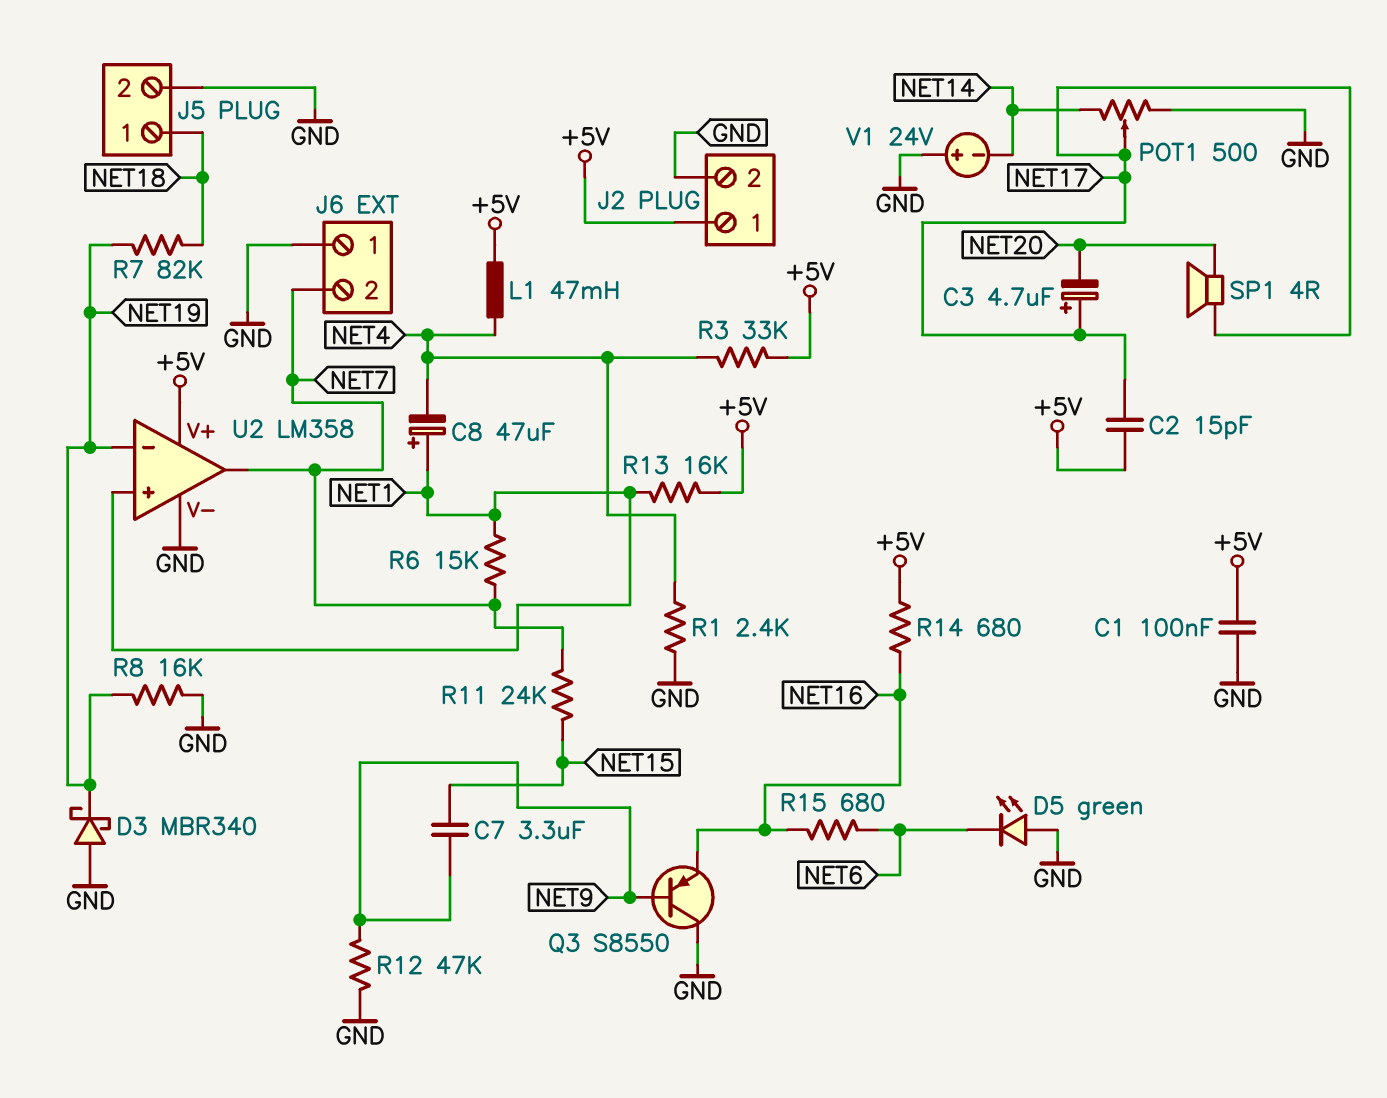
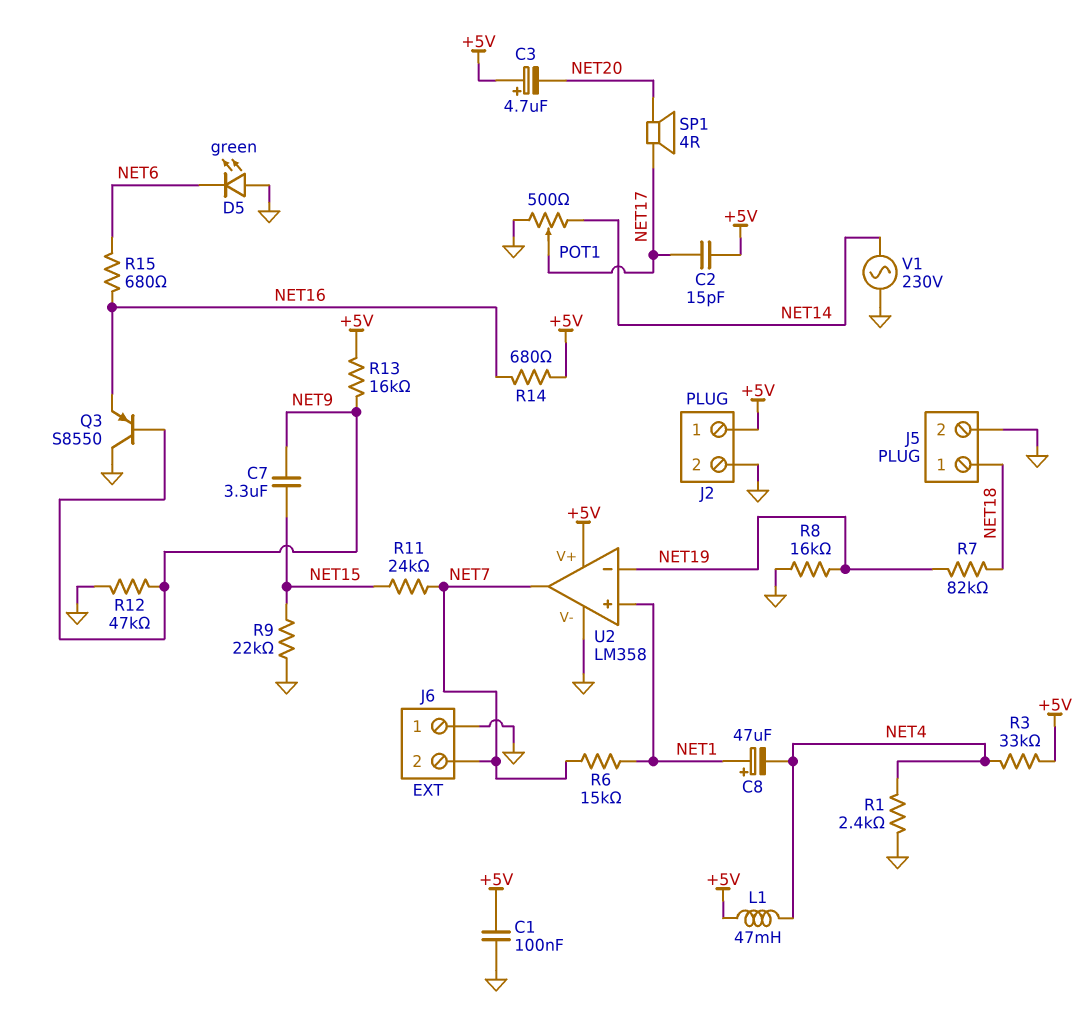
C3: 4.7uF (plus NET17, minus NET20) -> 4.7uF (plus +5V, minus NET20)
D3: schottky MBR340 (A GND, K NET19) -> none
R9: none -> 22k (GND, NET15)
R13: 16k (+5V, NET1) -> 16k (+5V, NET9)
V1: 24V (plus GND, minus NET14) -> AC 230V (GND, NET14)

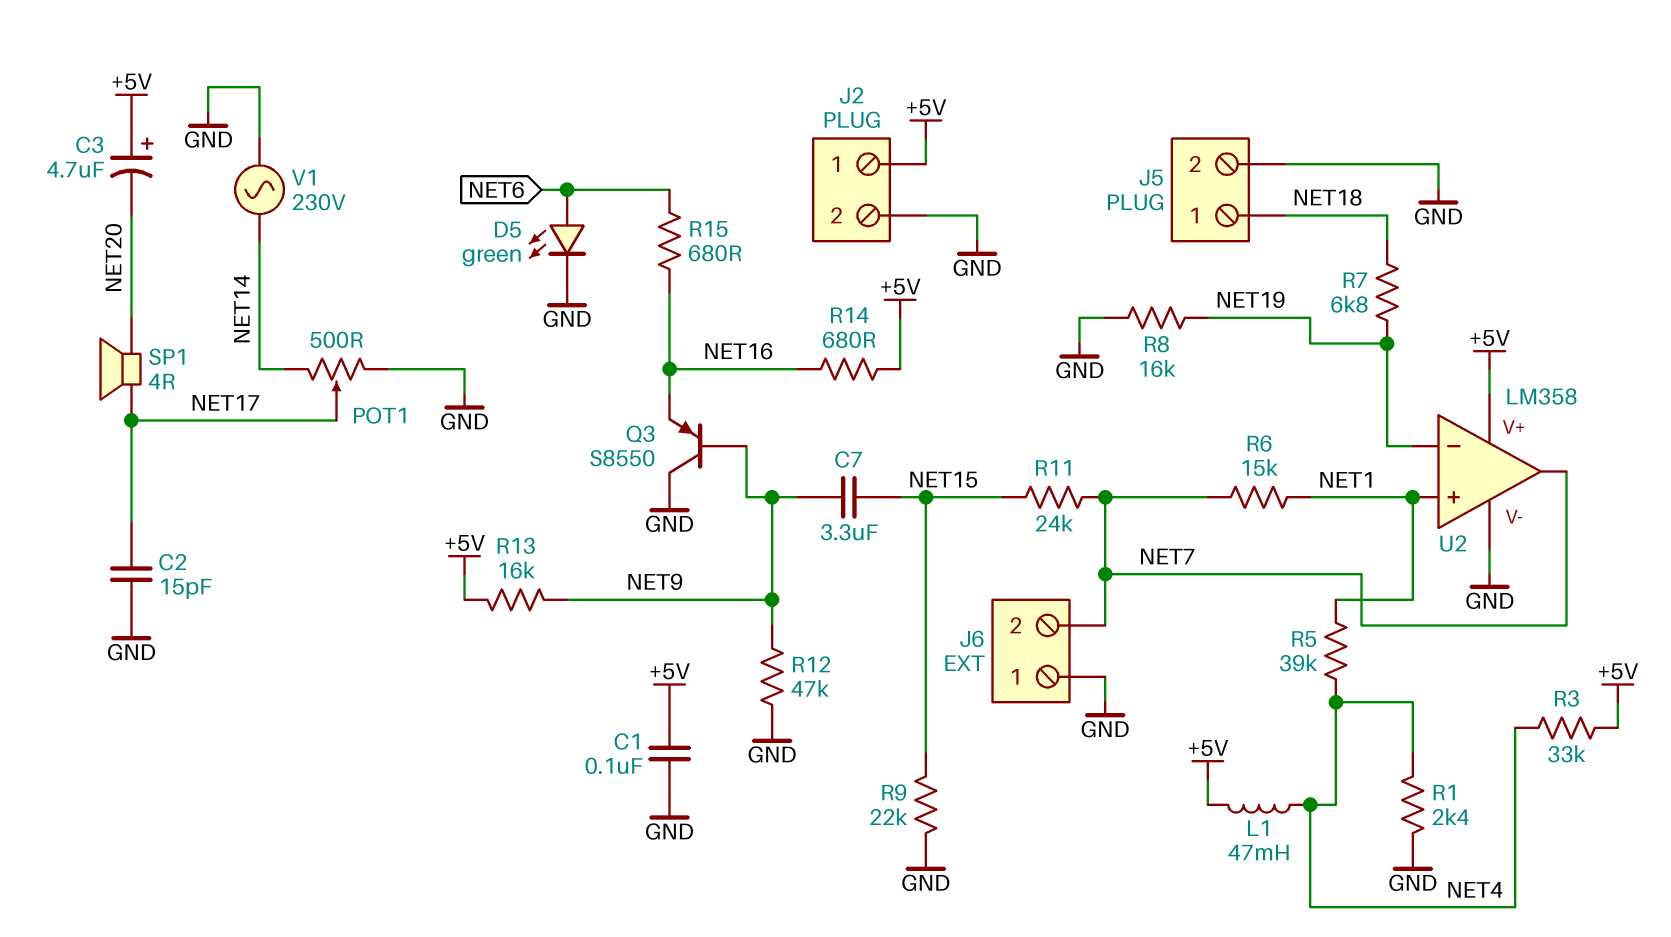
C2: 15pF (+5V, NET17) -> 15pF (GND, NET17)
C8: 47uF (plus NET1, minus NET4) -> none
D5: LED green (A GND, K NET6) -> LED green (A NET6, K GND)
R5: none -> 39k (NET1, NET4)
R7: 82k (NET18, NET19) -> 6.8k (NET18, NET19)

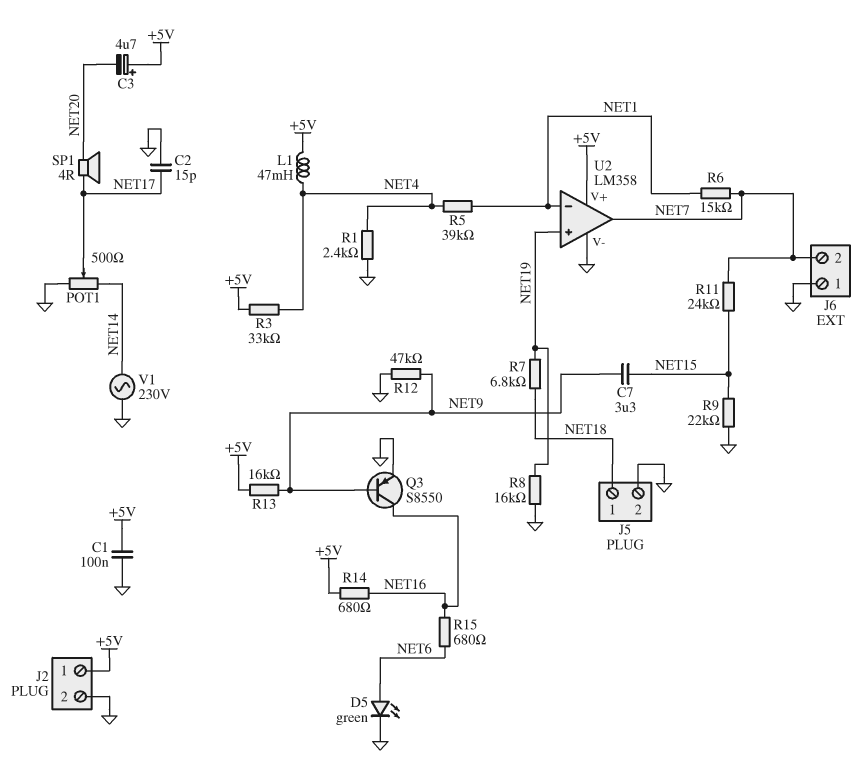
Q3: PNP S8550 (B NET9, C GND, E NET16) -> PNP S8550 (B NET9, C NET16, E GND)
U2 pin in+: NET1 -> NET19
U2 pin in-: NET19 -> NET1

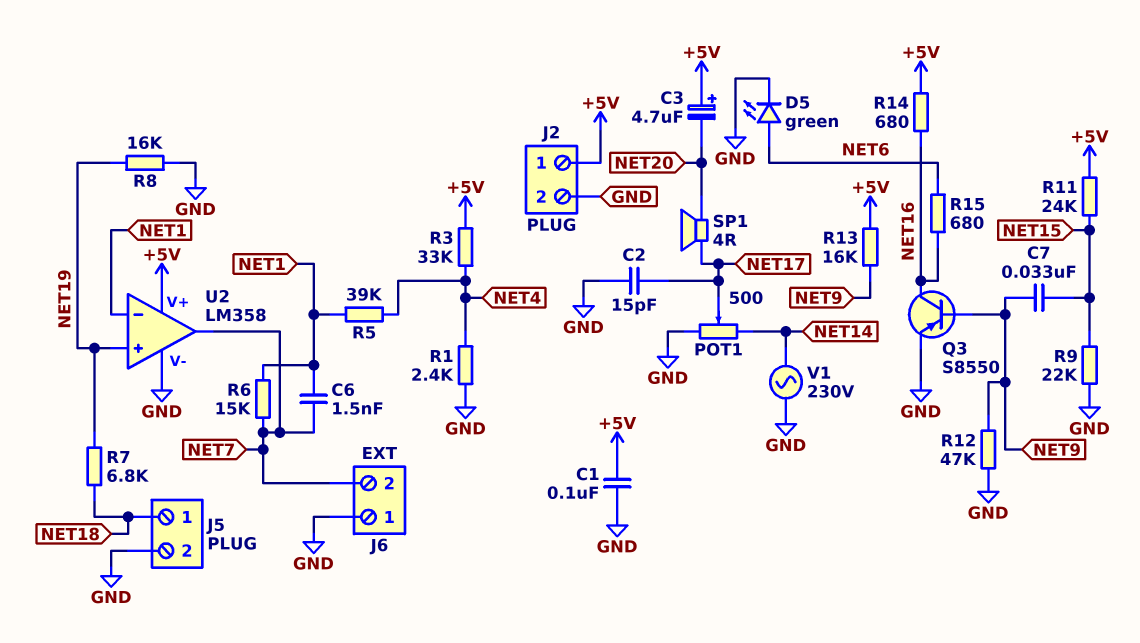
C6: none -> 1.5nF (NET1, NET7)
C7: 3.3uF (NET9, NET15) -> 33nF (NET9, NET15)
L1: 47mH (+5V, NET4) -> none
R11: 24k (NET7, NET15) -> 24k (+5V, NET15)

